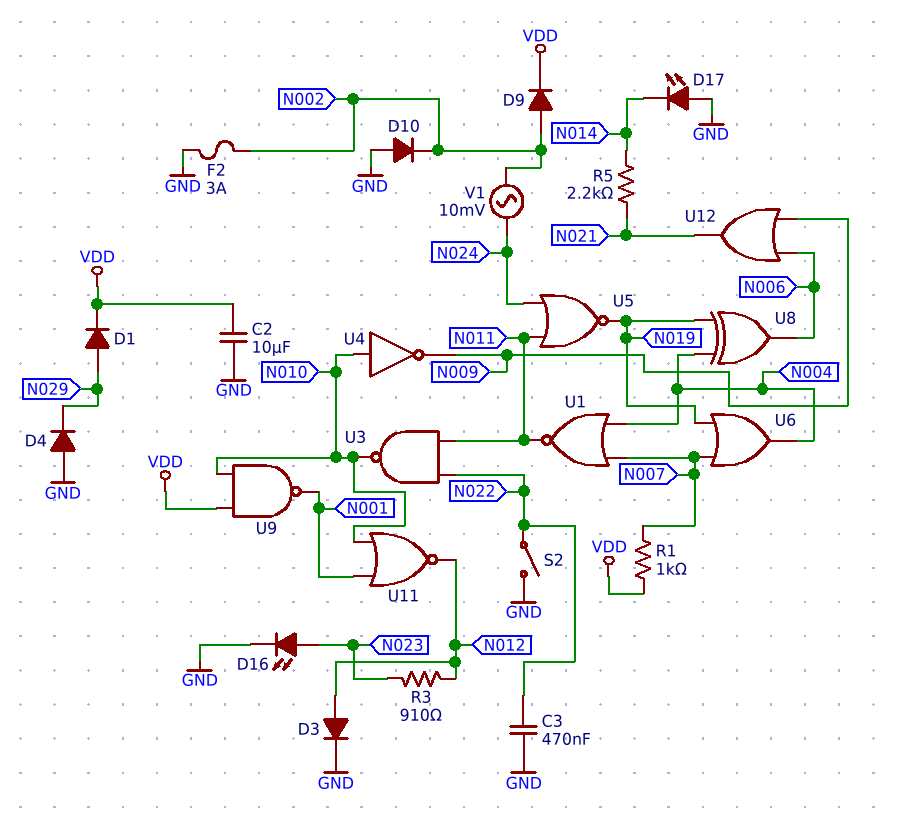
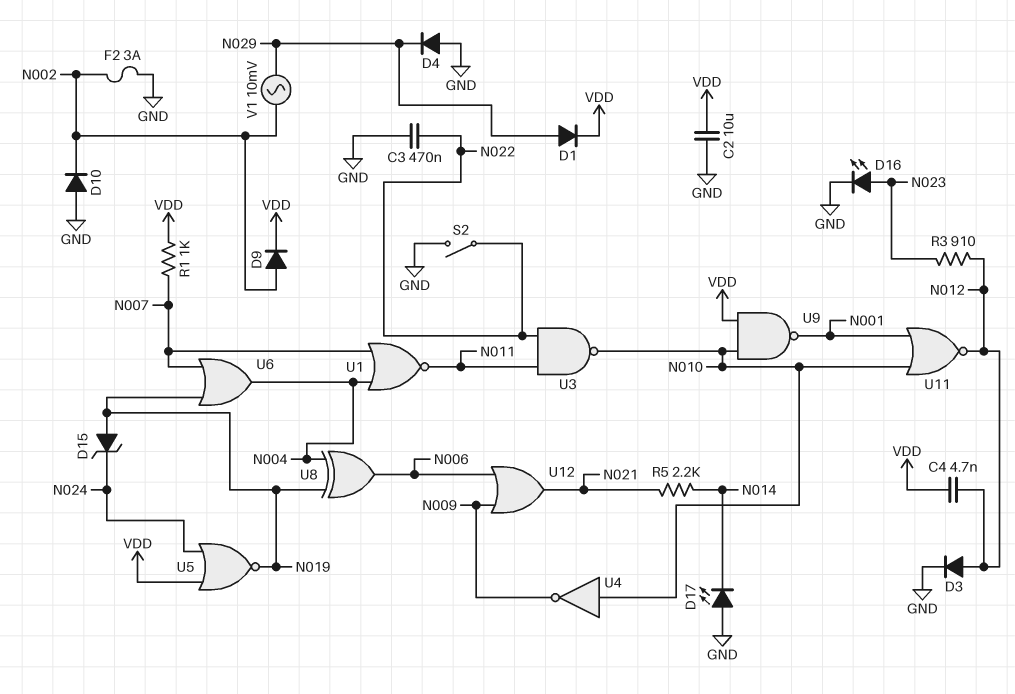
C4: none -> 4.7nF (N012, VDD)
D15: none -> zener (A N019, K N024)
U5: NOR (in N011, in N024, out N019) -> NOR (in N024, in VDD, out N019)
V1: AC 10mV (N002, N024) -> AC 10mV (N002, N029)

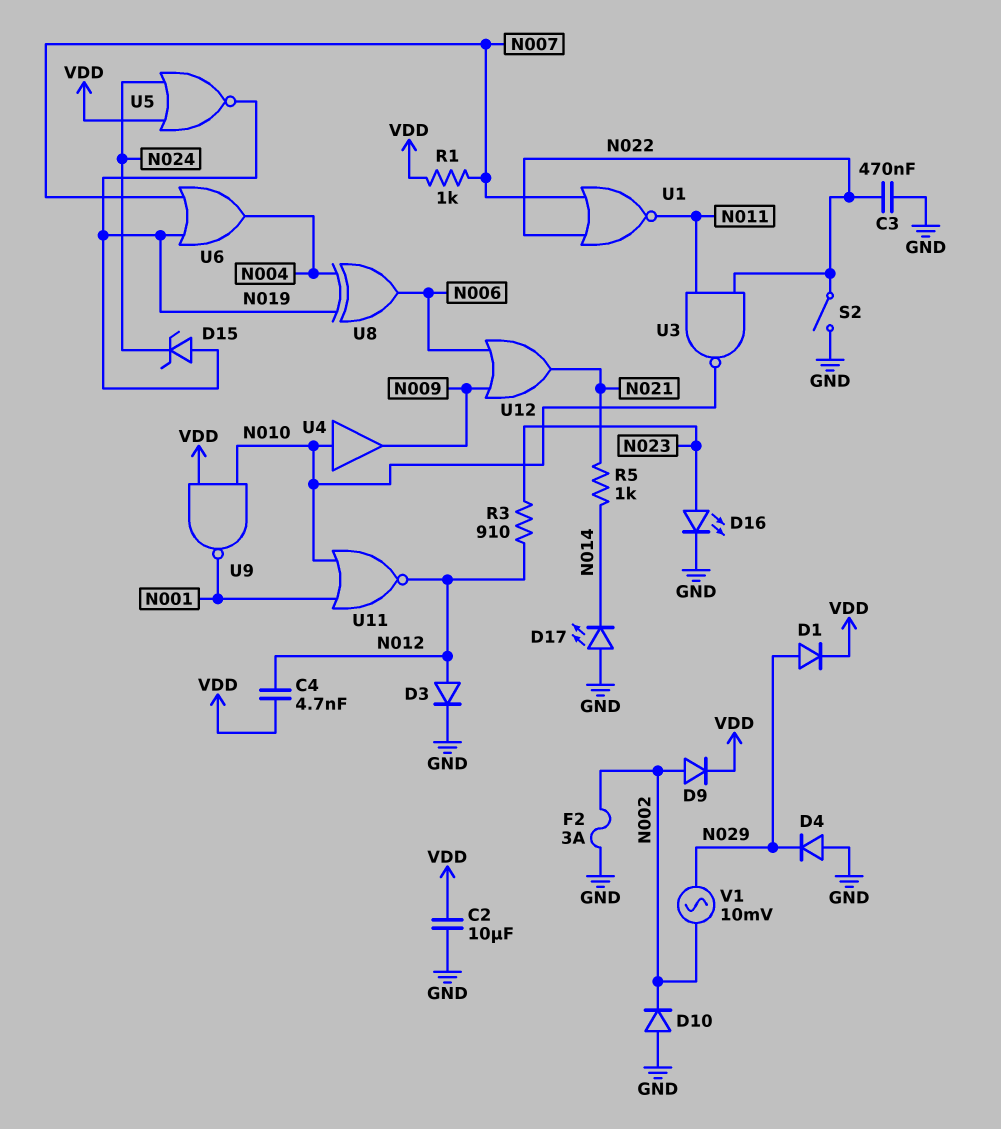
R5: 2.2k (N014, N021) -> 1k (N014, N021)
U1: NOR (in N004, in N007, out N011) -> NOR (in N007, in N022, out N011)
U4: NOT (in N010, out N009) -> buffer (in N010, out N009)

